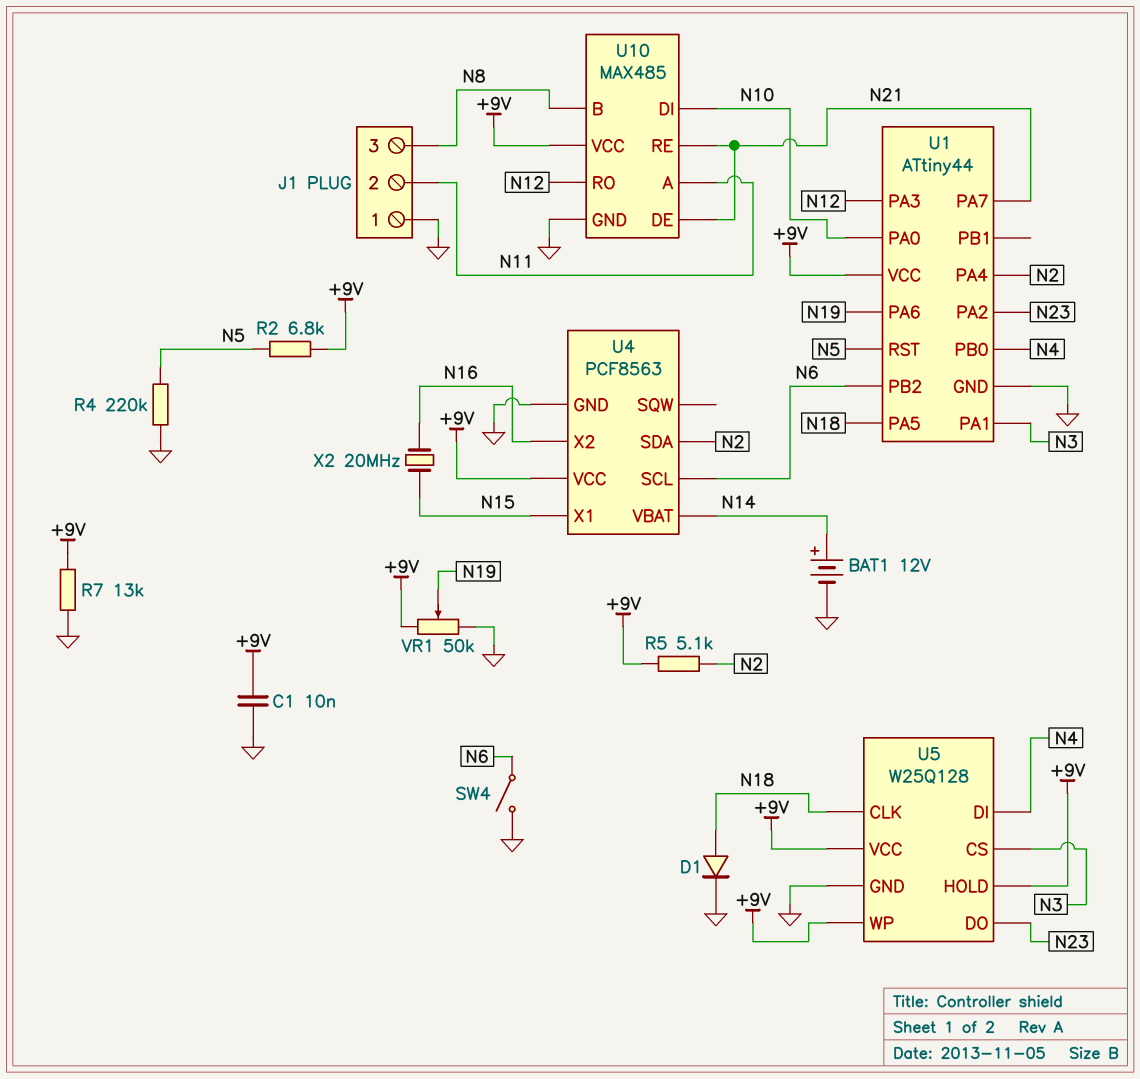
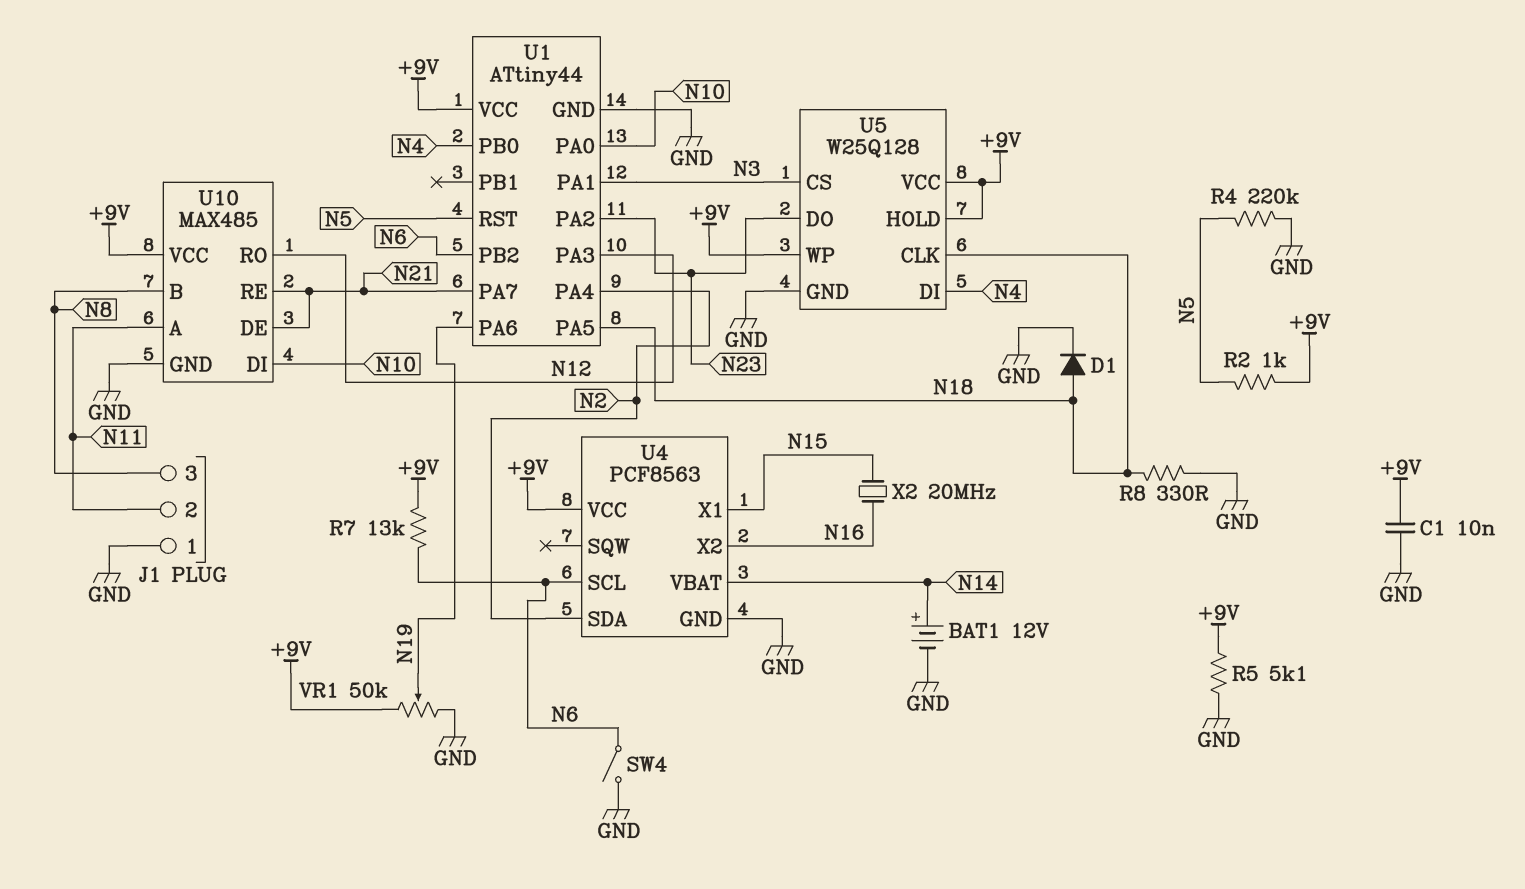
R2: 6.8k (+9V, N5) -> 1k (+9V, N5)
R5: 5.1k (+9V, N2) -> 5.1k (+9V, GND)
R7: 13k (+9V, GND) -> 13k (+9V, N6)
R8: none -> 330 (GND, N18)

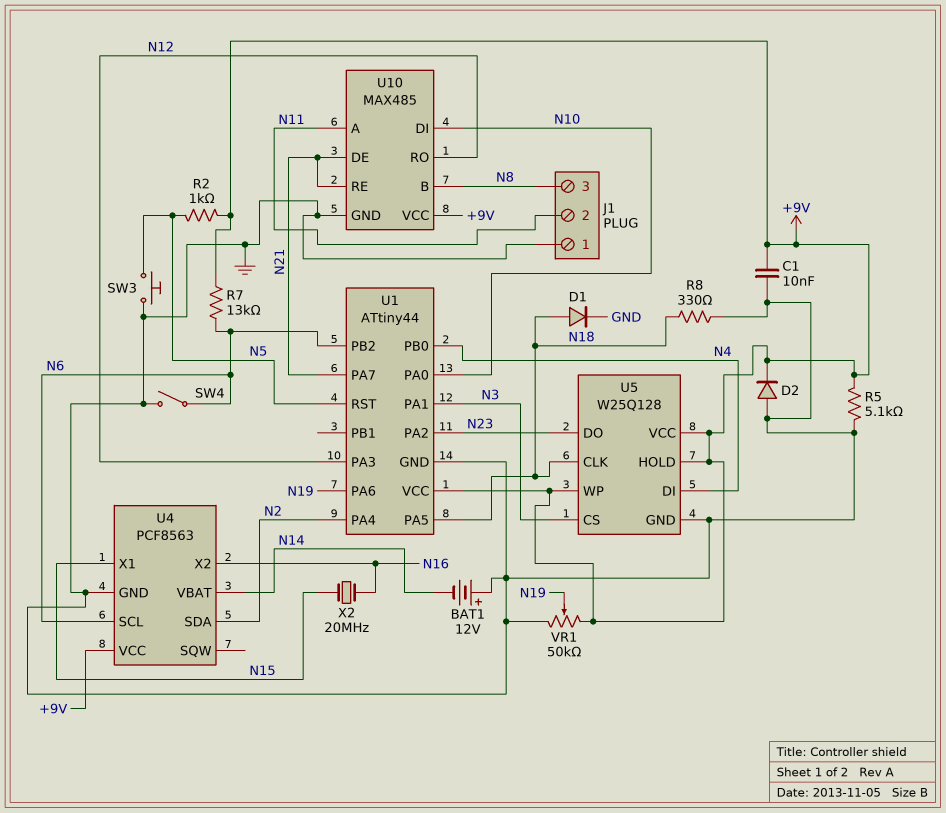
BAT1: 12V (plus N14, minus GND) -> 12V (plus GND, minus N14)
D2: none -> diode (A GND, K +9V)
R4: 220k (GND, N5) -> none
SW3: none -> button (GND, N5)

